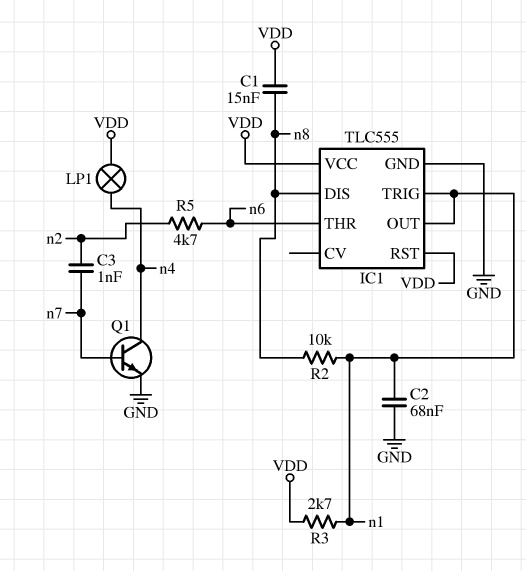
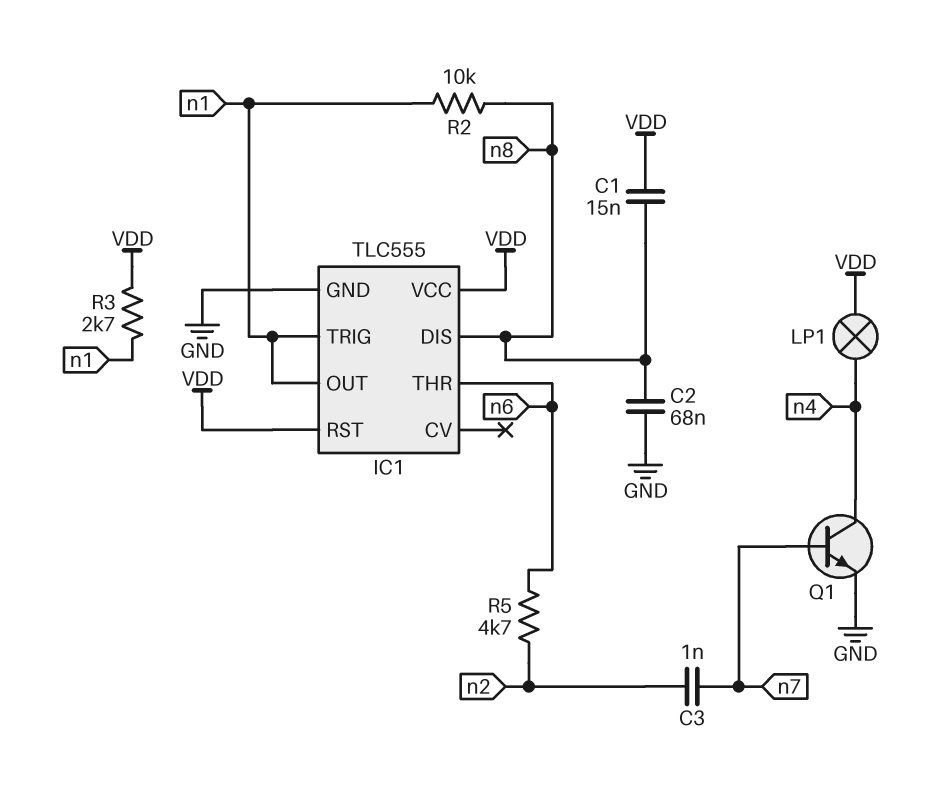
C2: 68nF (GND, n1) -> 68nF (GND, n8)

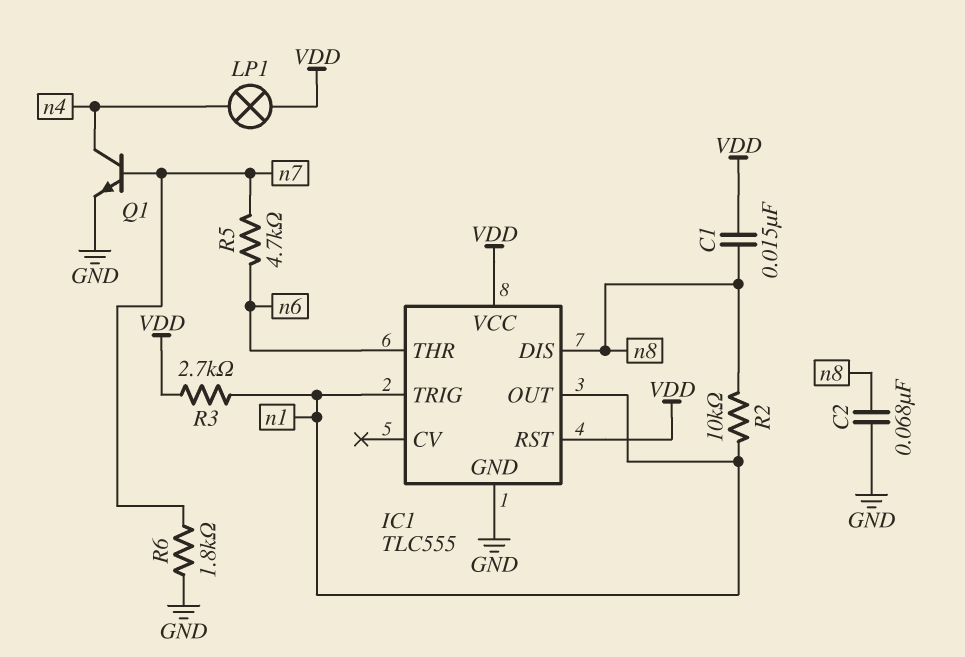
C3: 1nF (n2, n7) -> none
R5: 4.7k (n2, n6) -> 4.7k (n6, n7)
R6: none -> 1.8k (GND, n7)

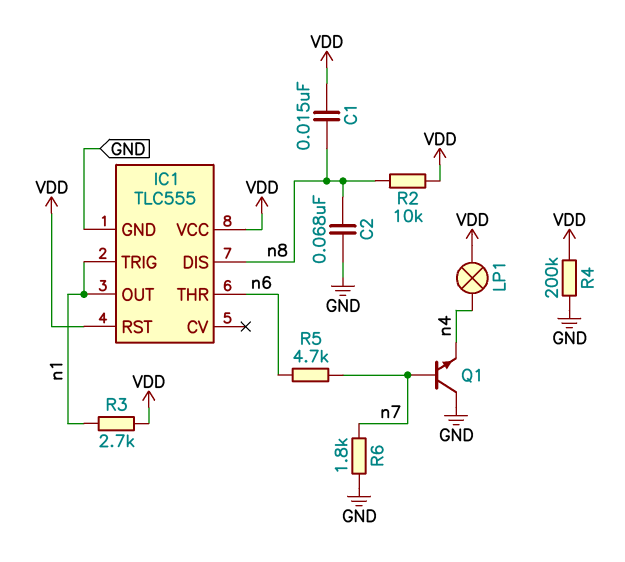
Q1: NPN (B n7, C n4, E GND) -> NPN (B n7, C GND, E n4)
R2: 10k (n1, n8) -> 10k (VDD, n8)
R4: none -> 200k (GND, VDD)

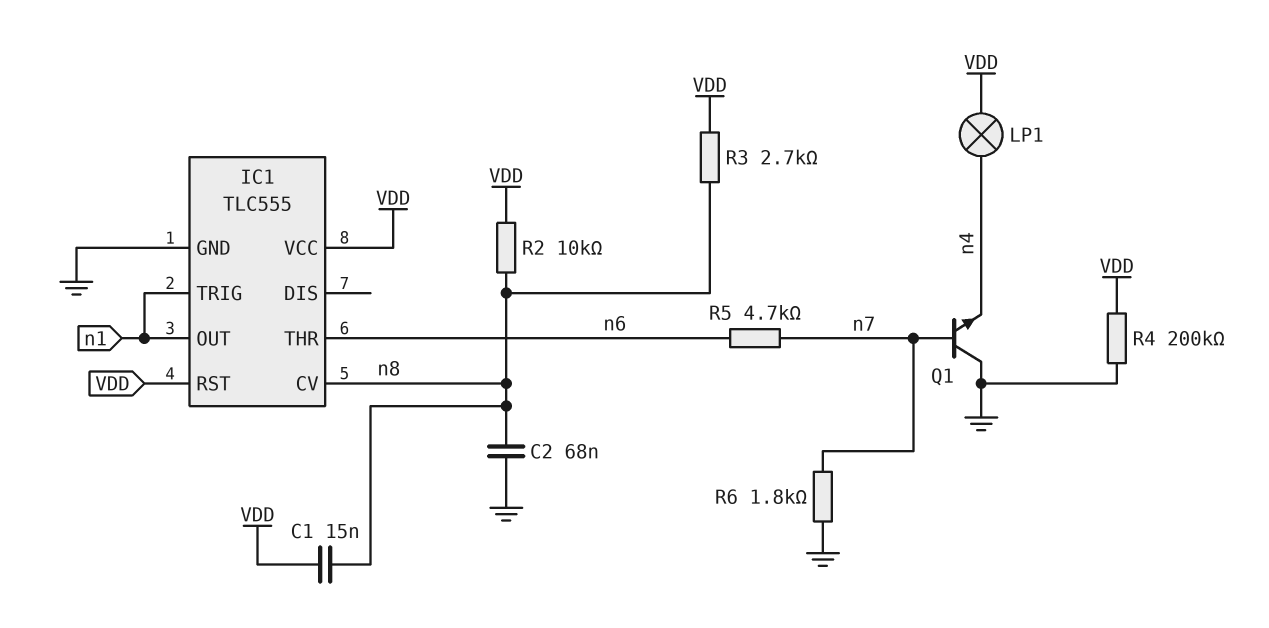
IC1 pin CV: none -> n8
IC1 pin DIS: n8 -> none
R3: 2.7k (VDD, n1) -> 2.7k (VDD, n8)

